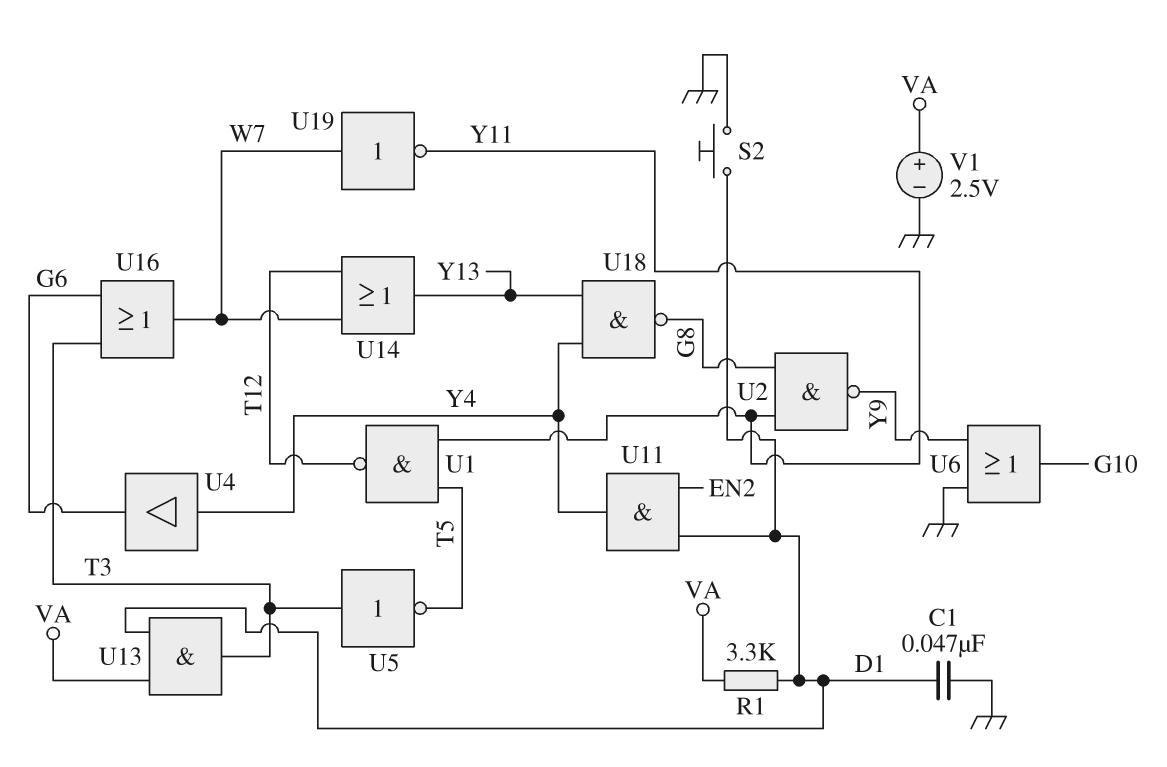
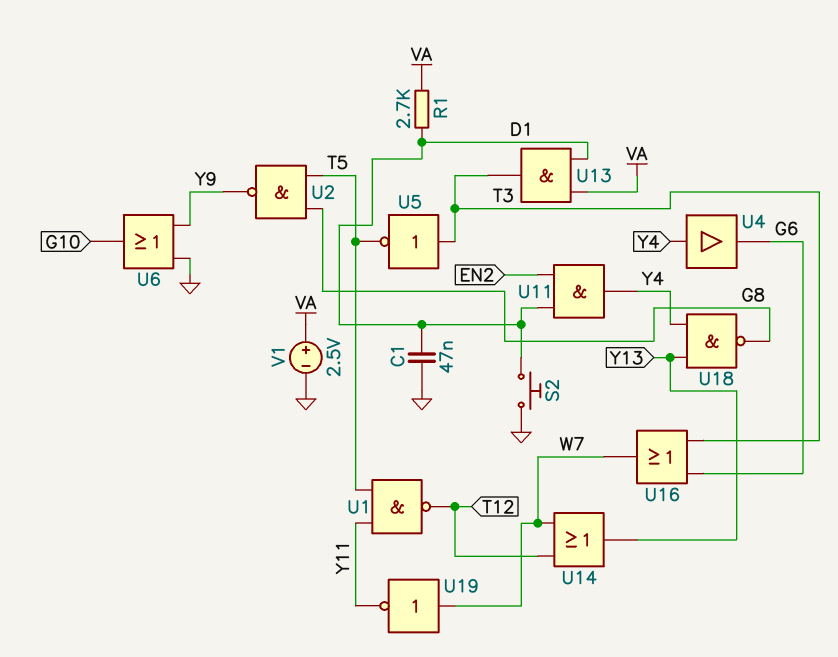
R1: 3.3k (D1, VA) -> 2.7k (D1, VA)
U2: NAND (in G8, in Y11, out Y9) -> NAND (in G8, in T5, out Y9)

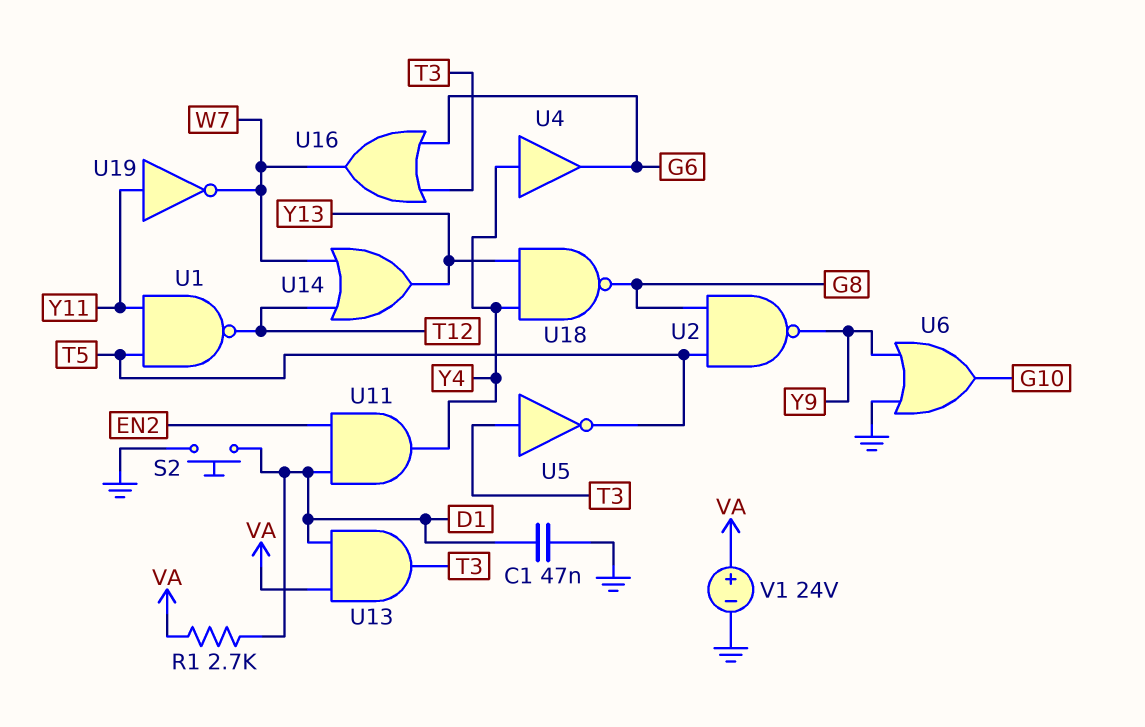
U19: NOT (in W7, out Y11) -> NOT (in Y11, out W7)
V1: 2.5V (plus VA, minus GND) -> 24V (plus VA, minus GND)

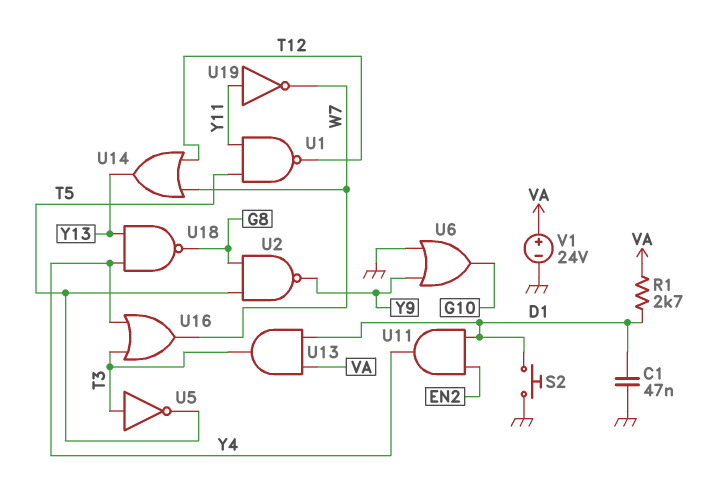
U4: buffer (in Y4, out G6) -> none
U16: OR (in G6, in T3, out W7) -> OR (in T3, in Y4, out W7)

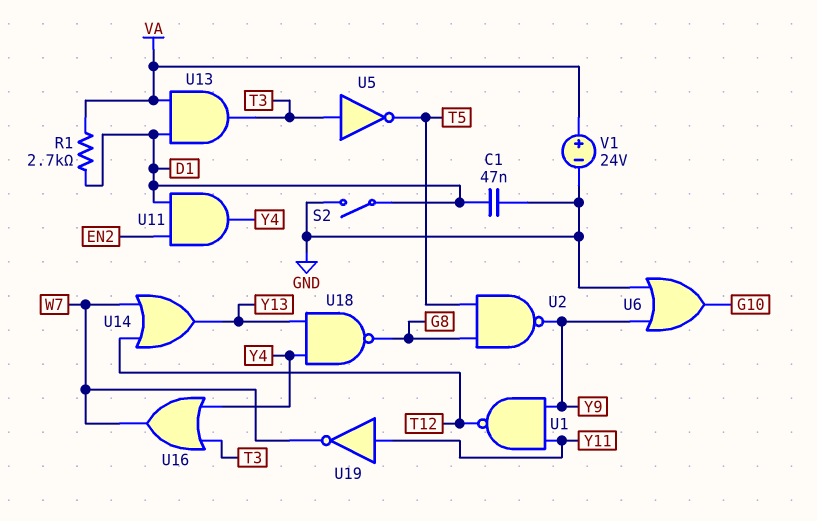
S2: button (D1, GND) -> switch (D1, GND)
U1: NAND (in T5, in Y11, out T12) -> NAND (in Y9, in Y11, out T12)

